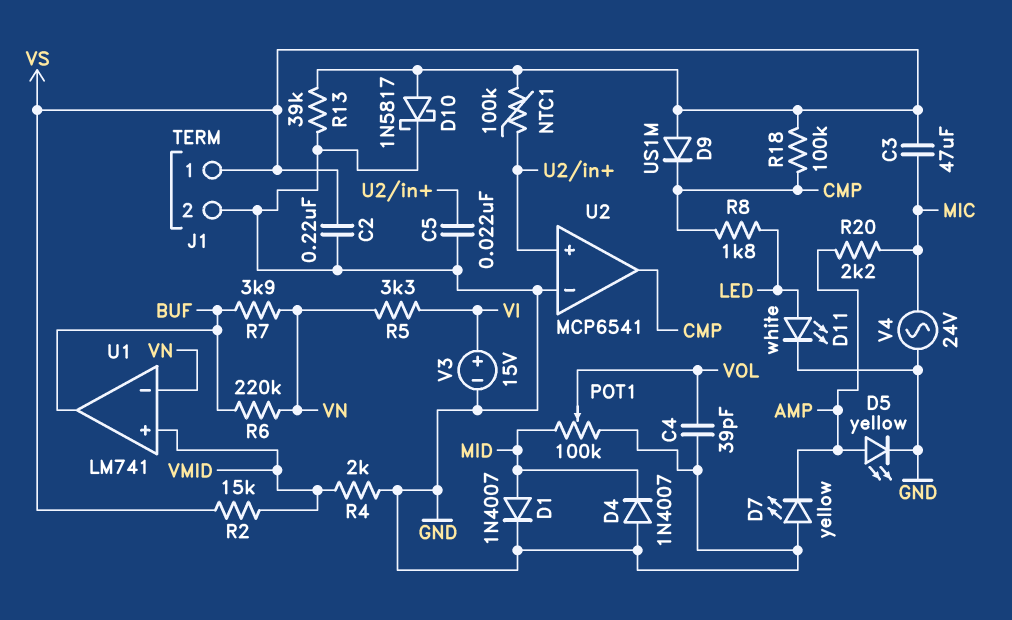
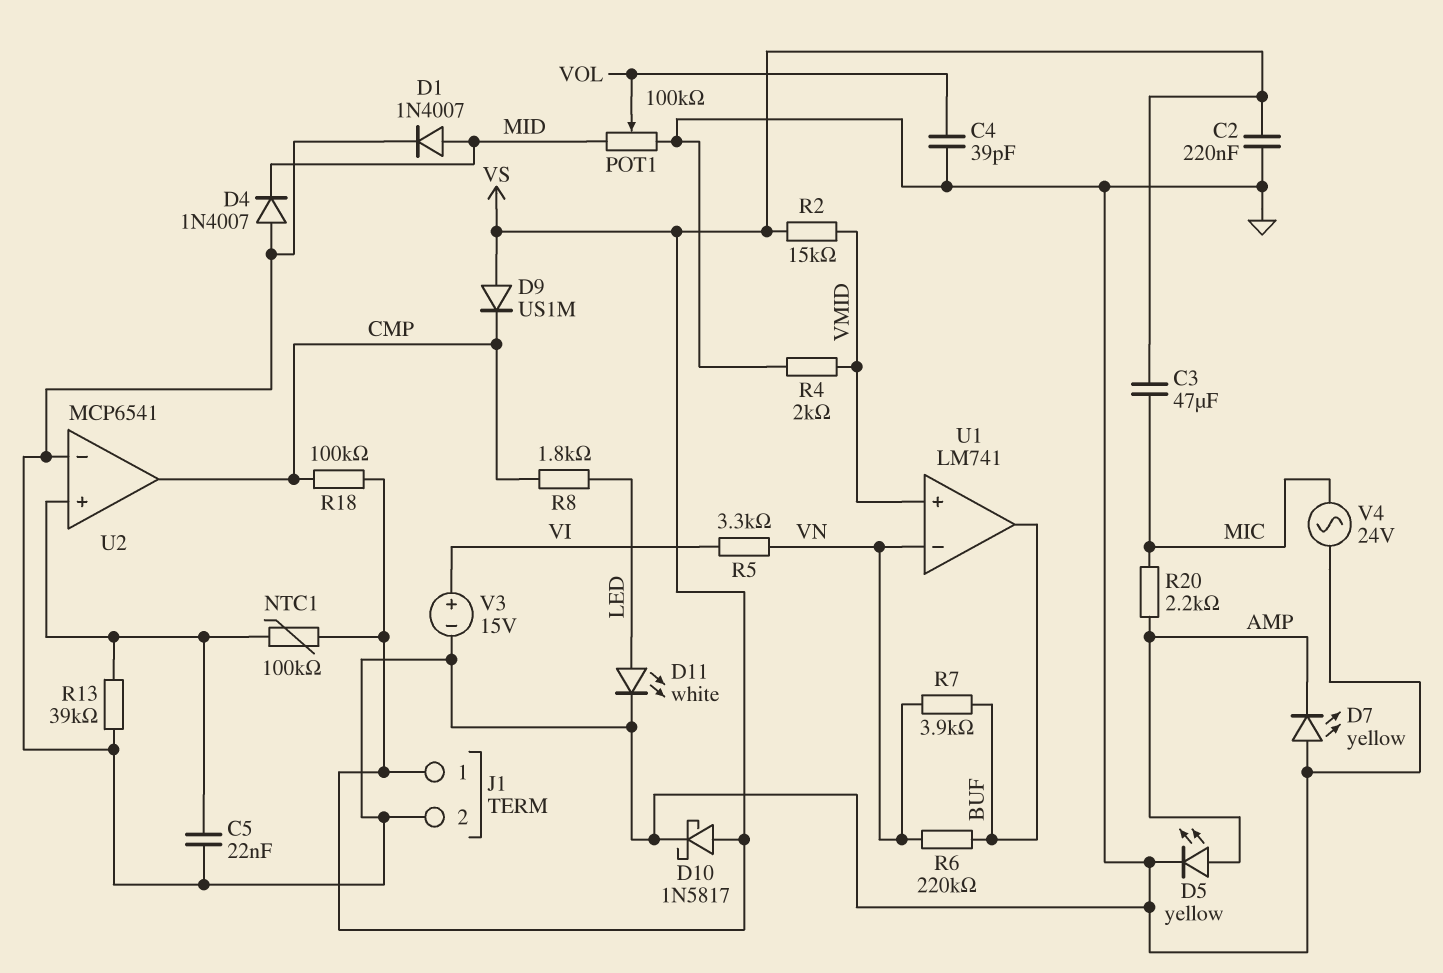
R13: 39k (GND, VS) -> 39k (GND, U2/in+)

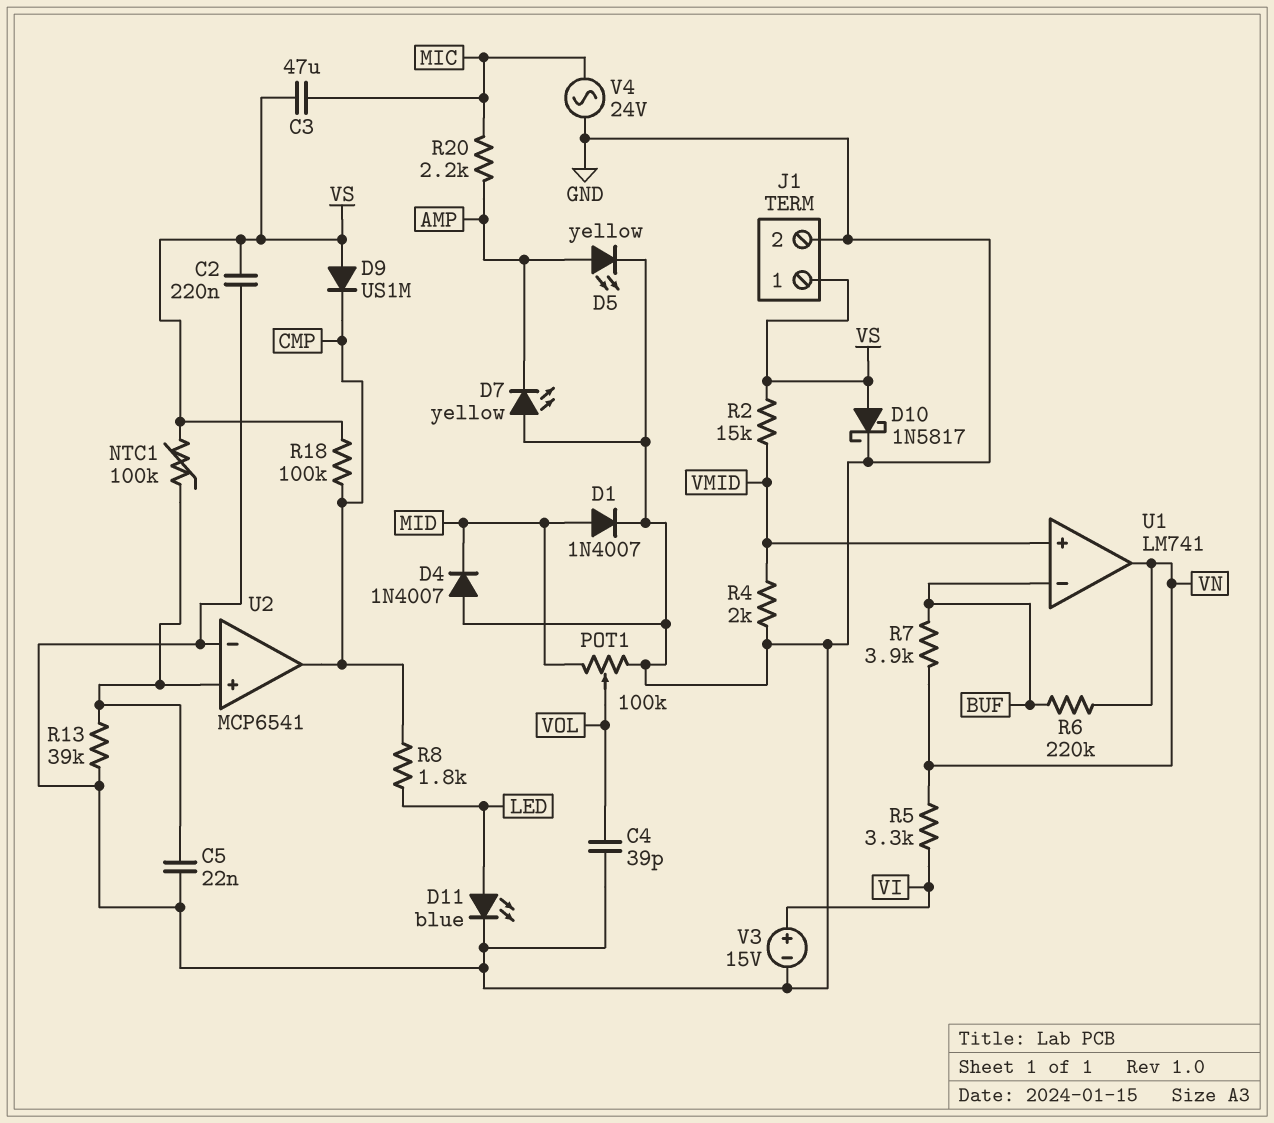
D11: LED white (A LED, K GND) -> LED blue (A LED, K GND)
U1 pin in-: VN -> BUF
U1 pin out: BUF -> VN

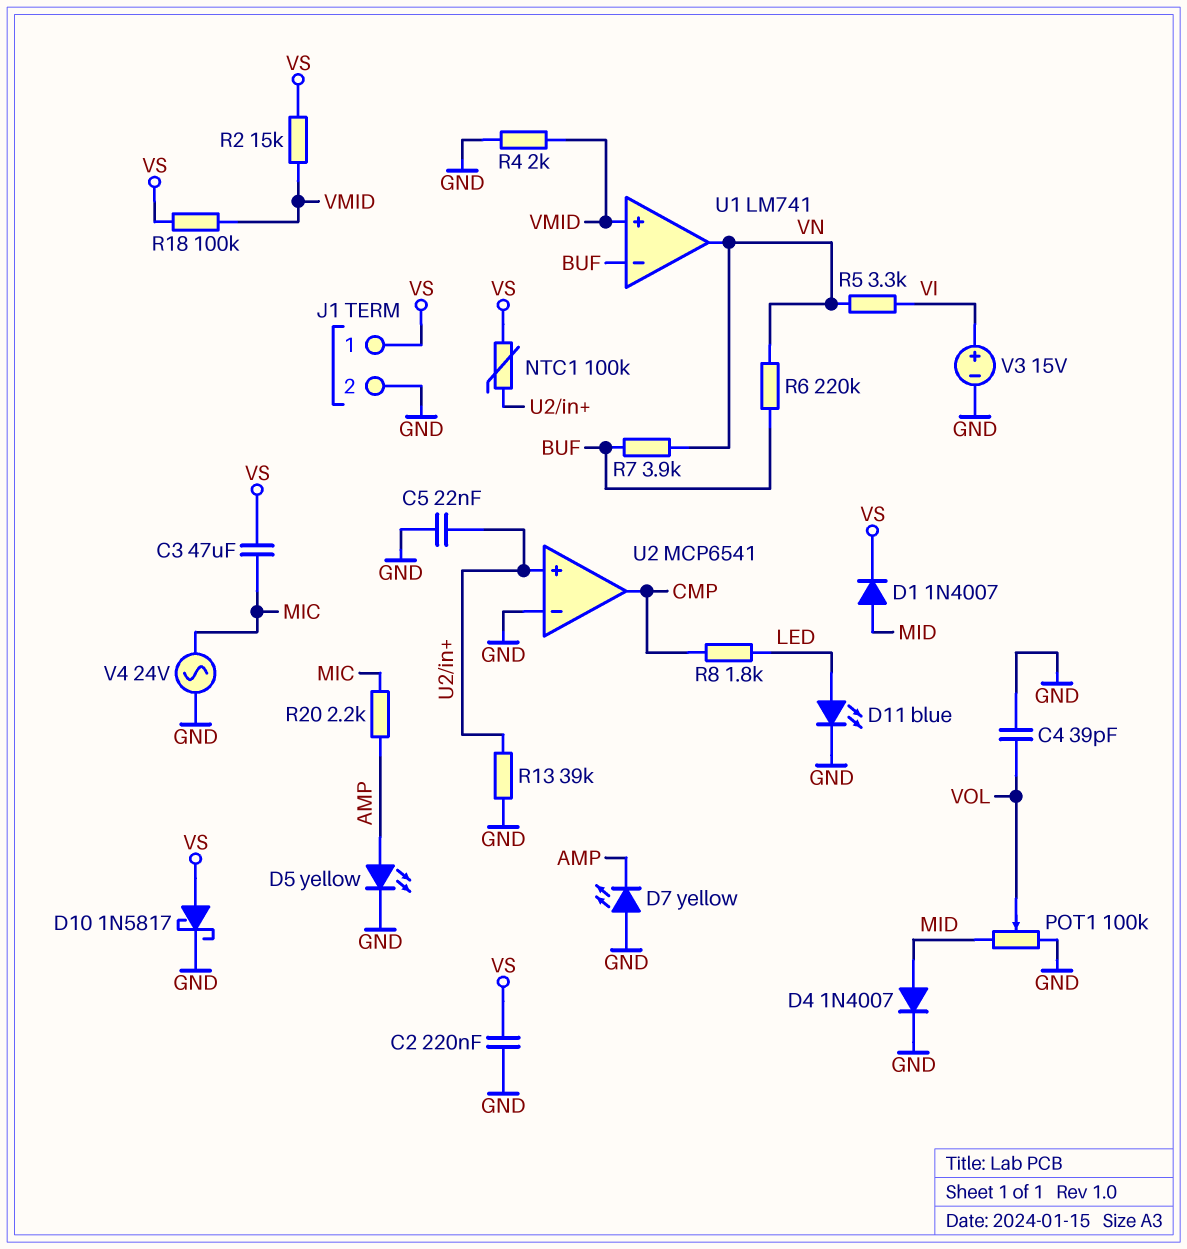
D1: diode 1N4007 (A MID, K GND) -> diode 1N4007 (A MID, K VS)
D4: diode 1N4007 (A GND, K MID) -> diode 1N4007 (A MID, K GND)
D9: diode US1M (A VS, K CMP) -> none
R18: 100k (CMP, VS) -> 100k (VMID, VS)

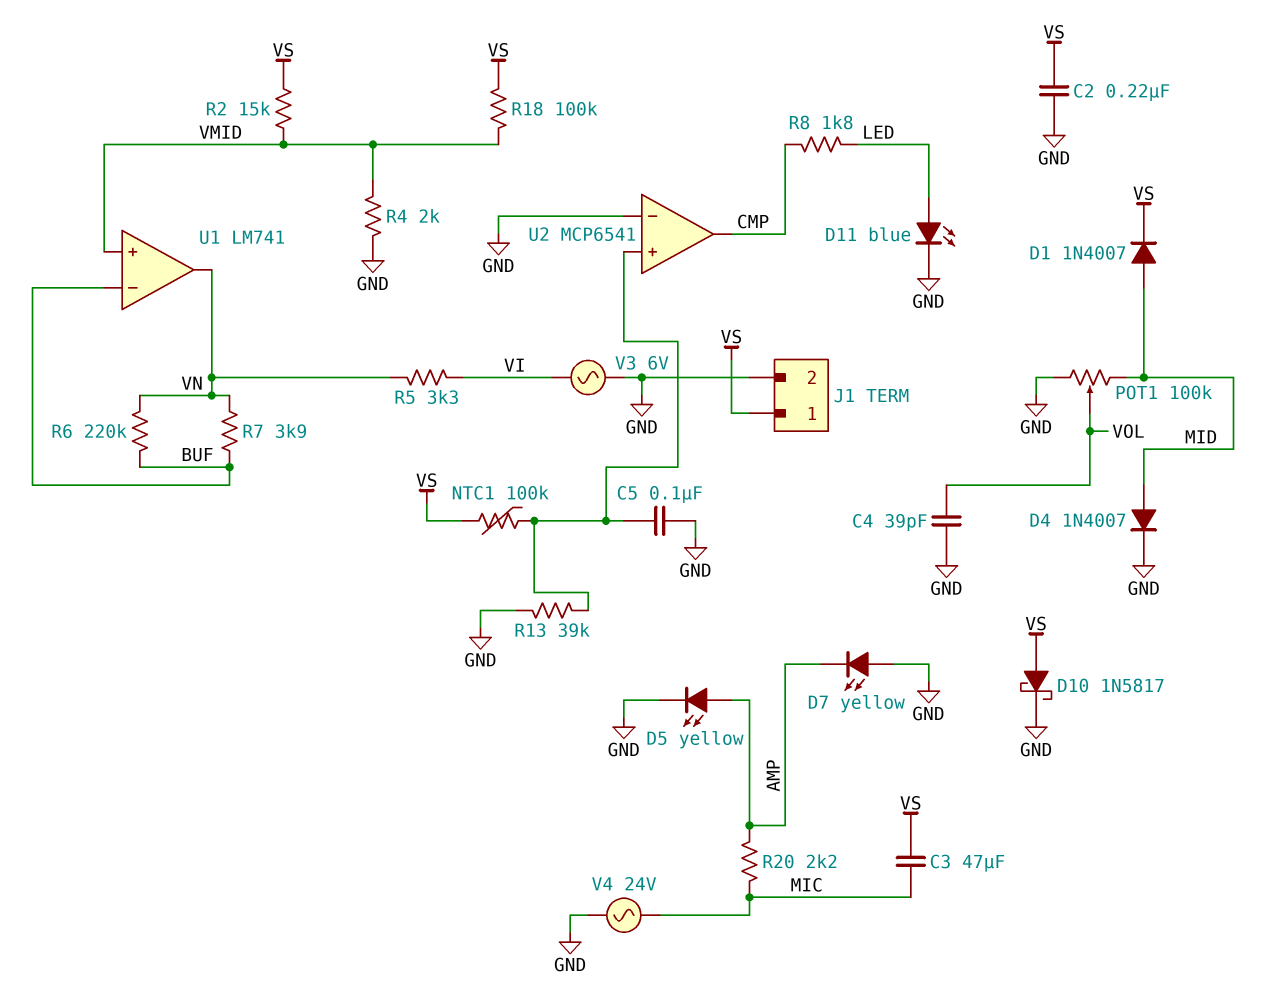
C5: 22nF (GND, U2/in+) -> 100nF (GND, U2/in+)
V3: 15V (plus VI, minus GND) -> AC 6V (GND, VI)

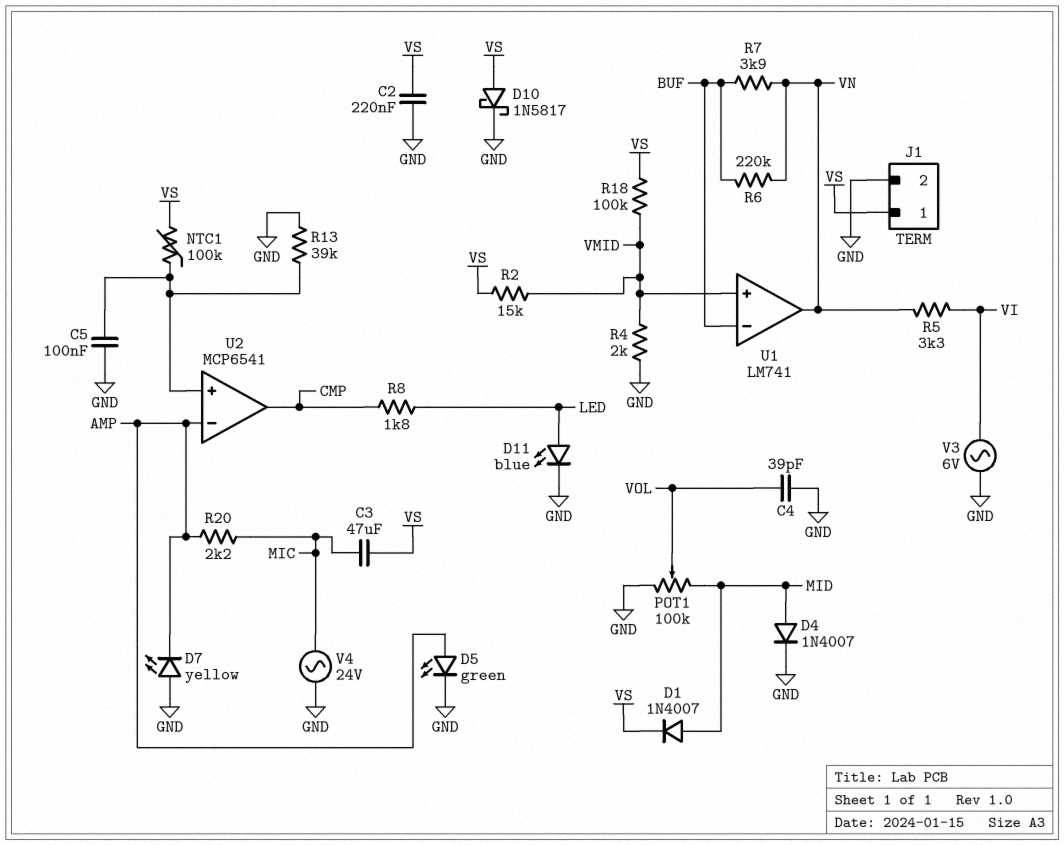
D5: LED yellow (A AMP, K GND) -> LED green (A AMP, K GND)
U2 pin in-: GND -> AMP

